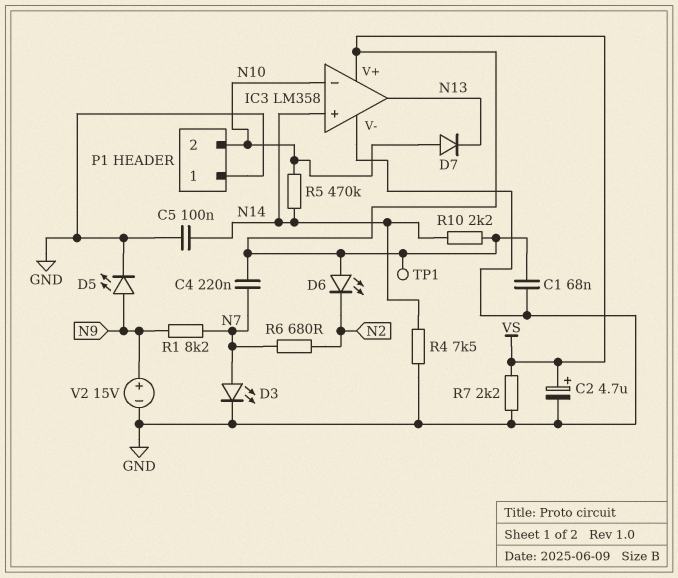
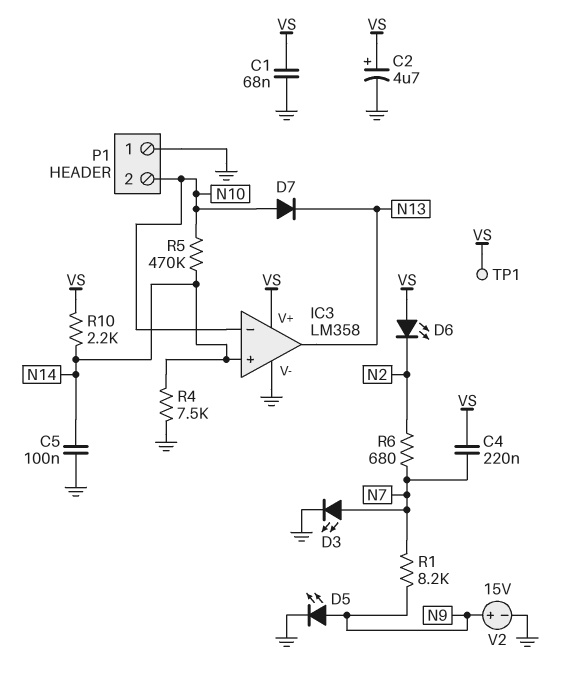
R7: 2.2k (GND, VS) -> none

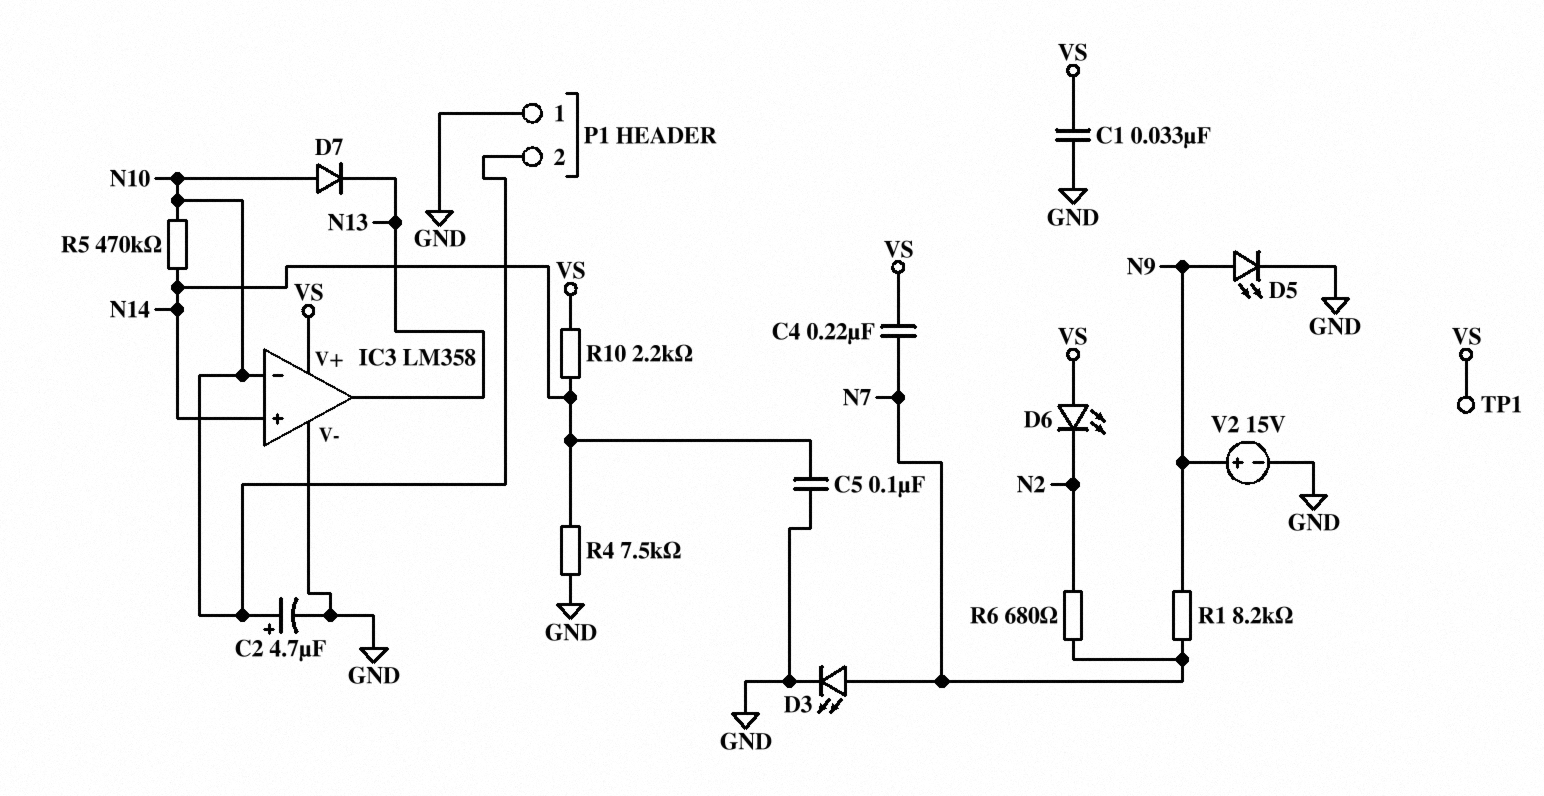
C1: 68nF (GND, VS) -> 33nF (GND, VS)
C2: 4.7uF (plus VS, minus GND) -> 4.7uF (plus N10, minus GND)

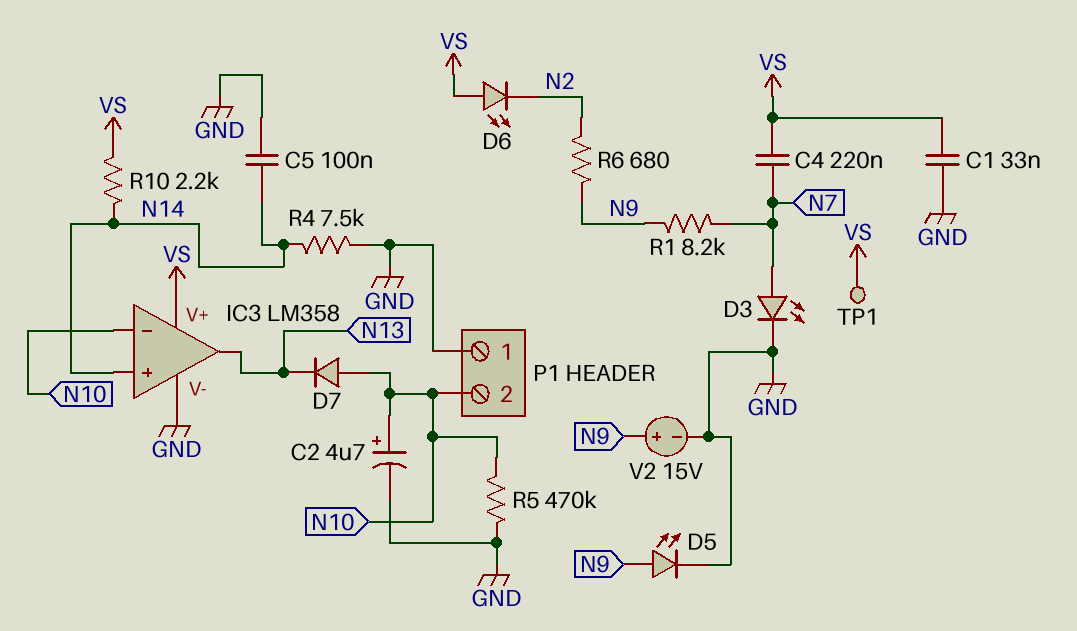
R5: 470k (N10, N14) -> 470k (GND, N10)
R6: 680 (N2, N7) -> 680 (N2, N9)

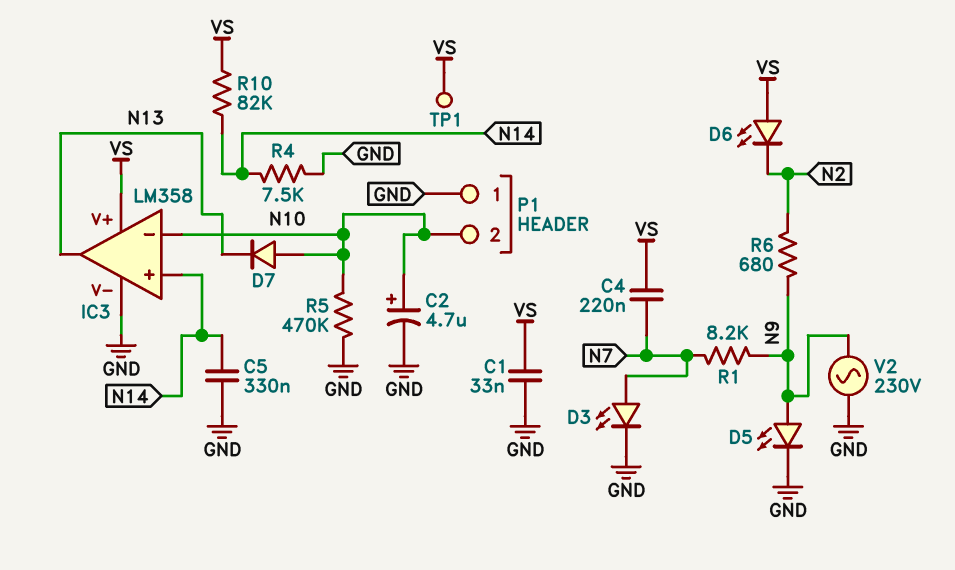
C5: 100nF (GND, N14) -> 330nF (GND, N14)
R10: 2.2k (N14, VS) -> 82k (N14, VS)
V2: 15V (plus N9, minus GND) -> AC 230V (GND, N9)

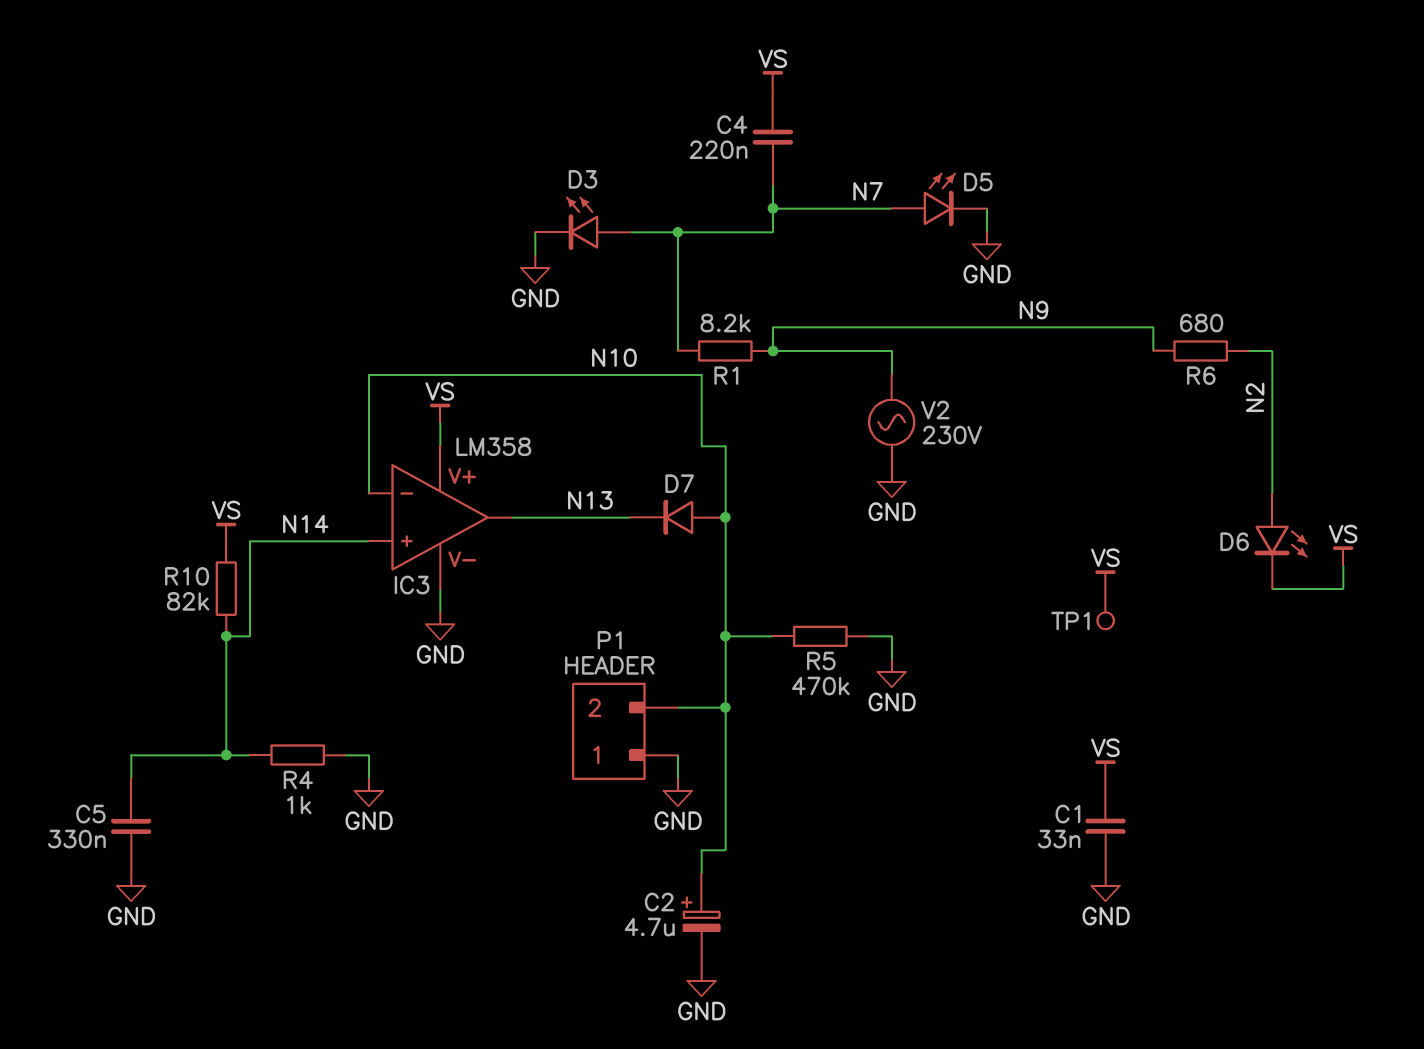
D5: LED (A N9, K GND) -> LED (A N7, K GND)
D6: LED (A VS, K N2) -> LED (A N2, K VS)
R4: 7.5k (GND, N14) -> 1k (GND, N14)

